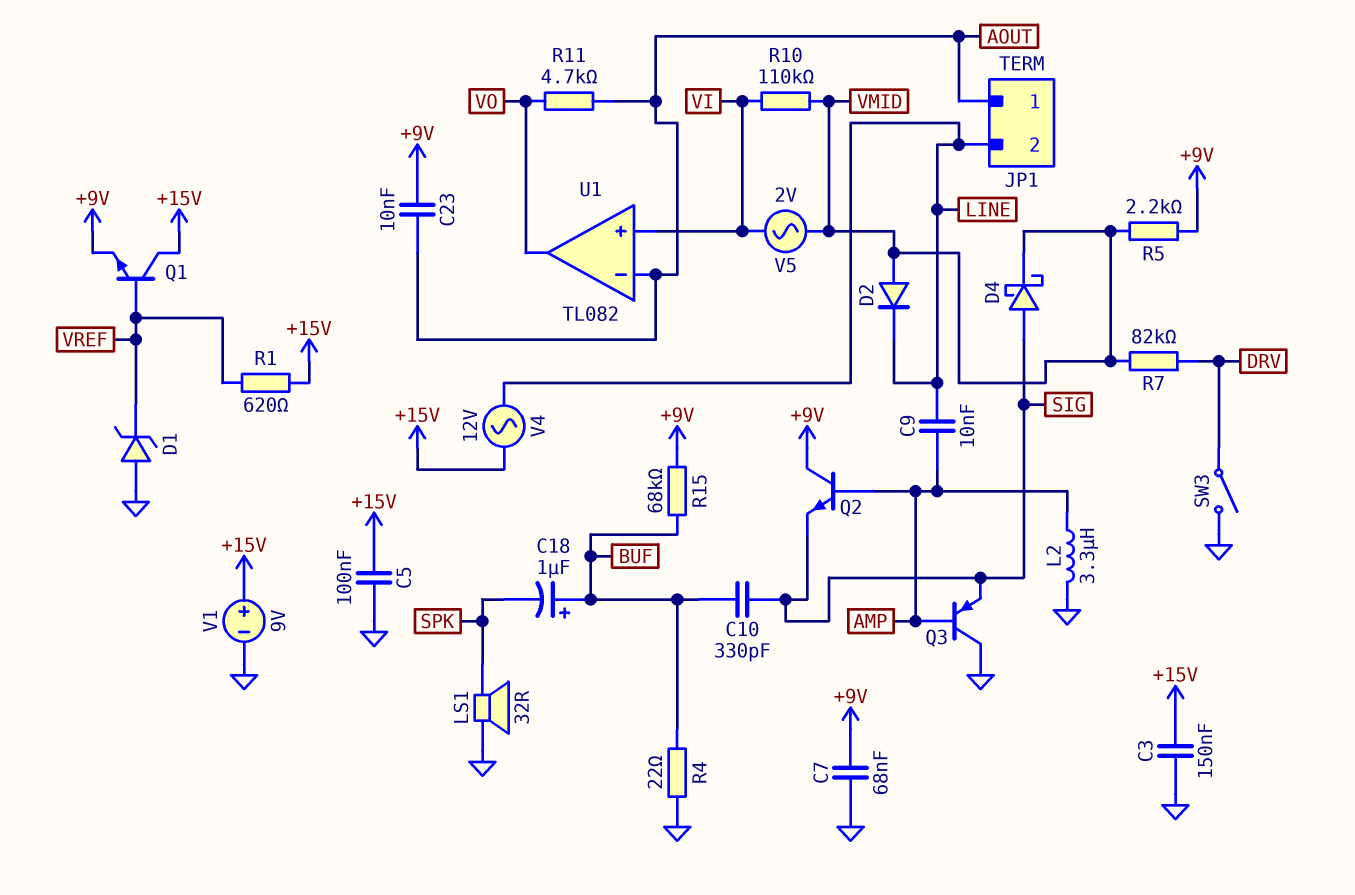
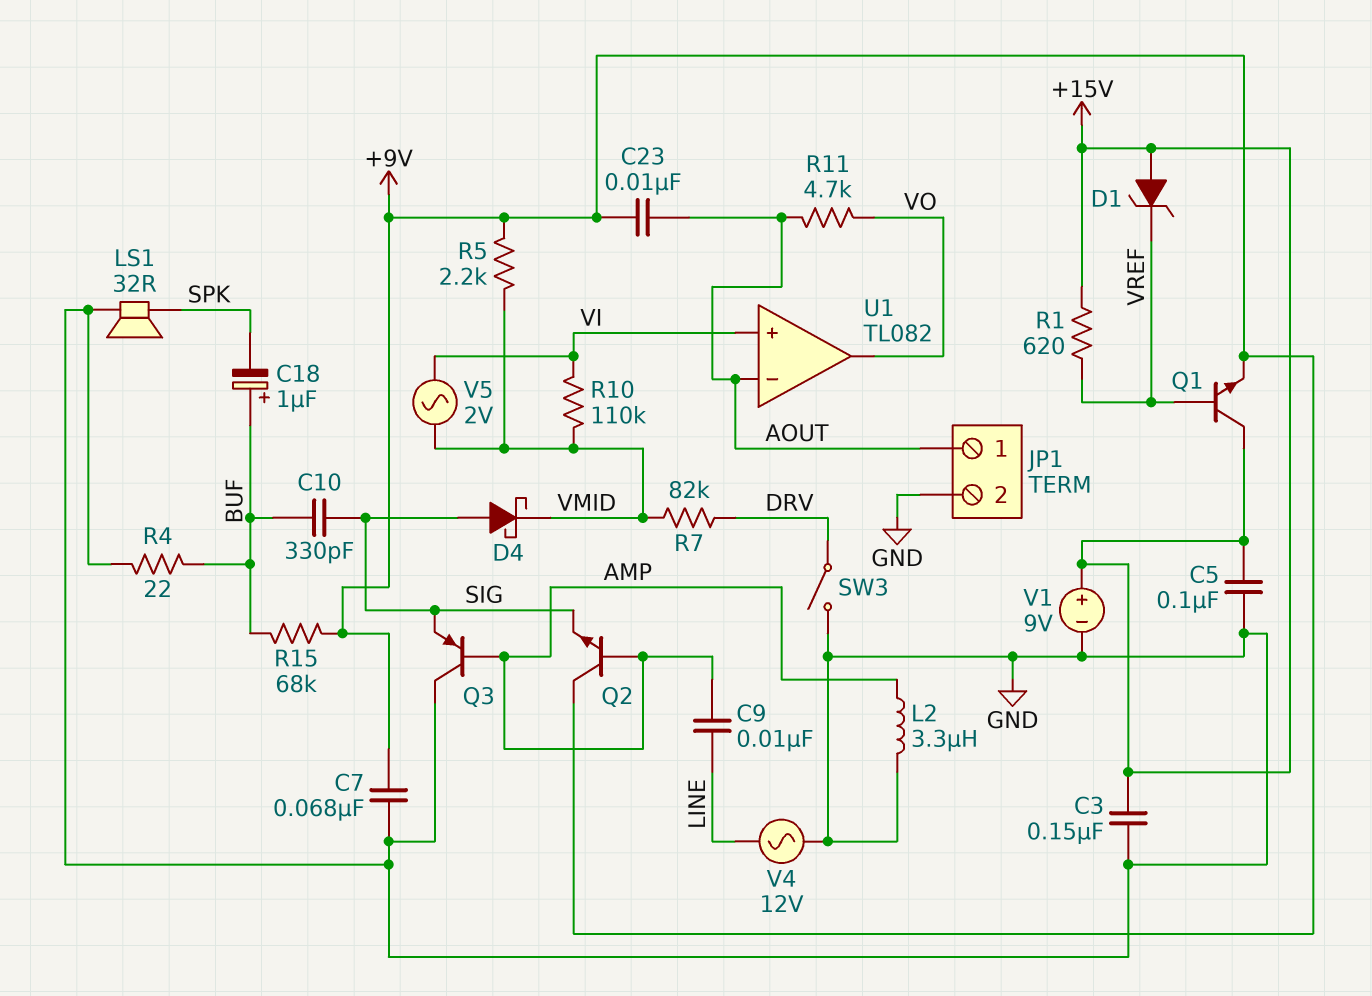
D1: zener (A GND, K VREF) -> zener (A +15V, K VREF)
D2: diode (A VMID, K LINE) -> none
JP1 pin 2: LINE -> GND
V4: AC 12V (+15V, LINE) -> AC 12V (GND, LINE)

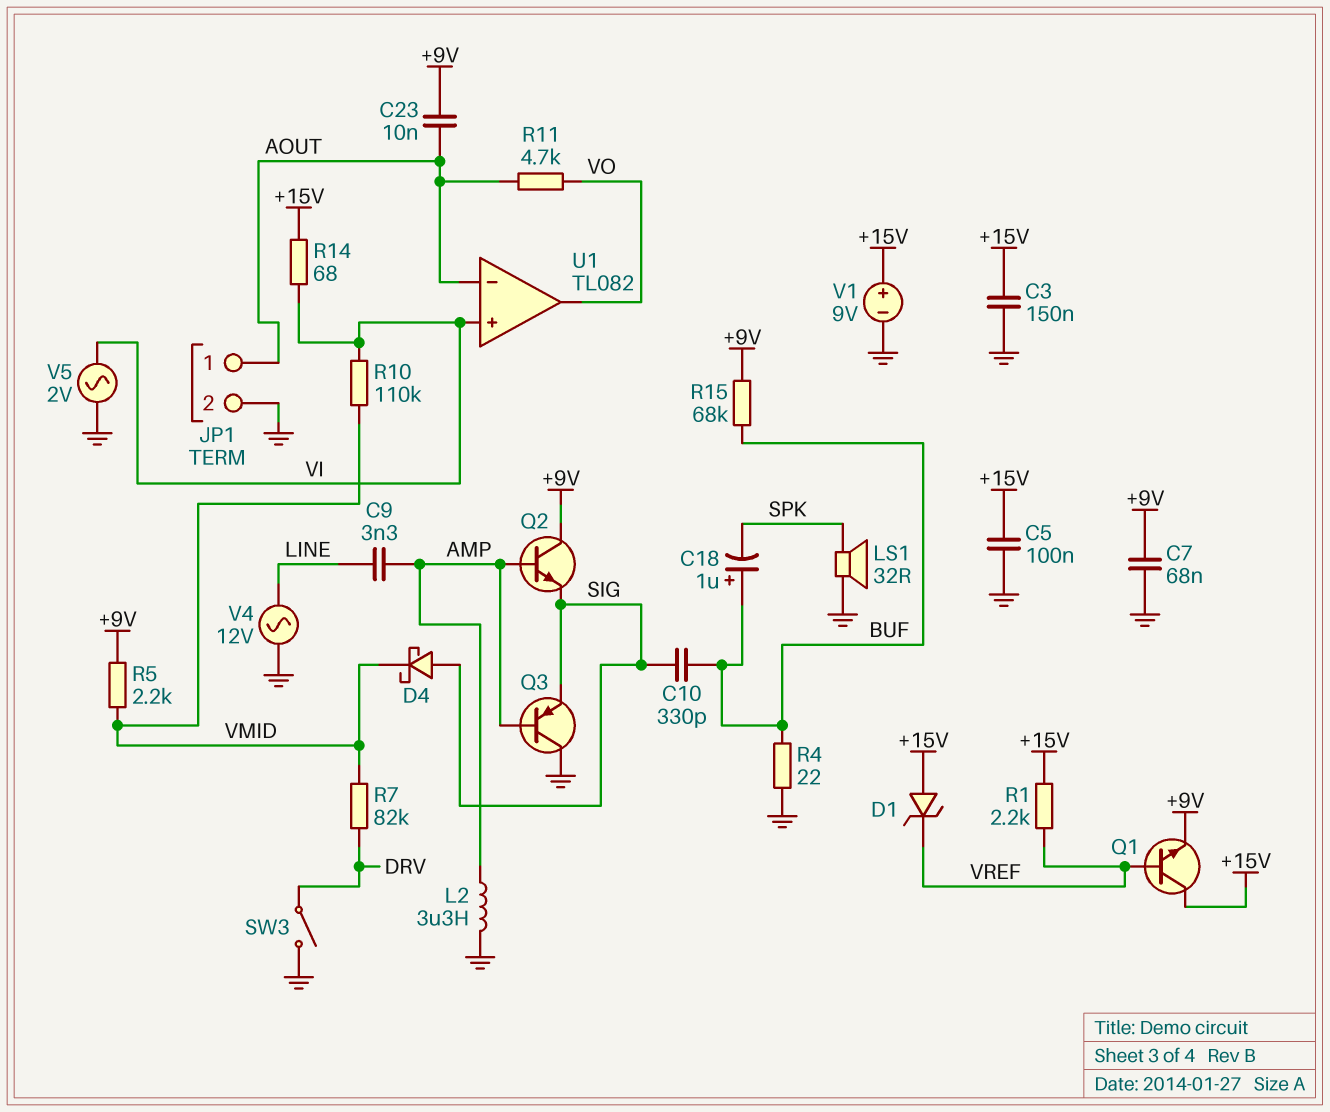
C9: 10nF (AMP, LINE) -> 3.3nF (AMP, LINE)
R1: 620 (+15V, VREF) -> 2.2k (+15V, VREF)
R14: none -> 68 (+15V, VI)
V5: AC 2V (VI, VMID) -> AC 2V (GND, VI)

